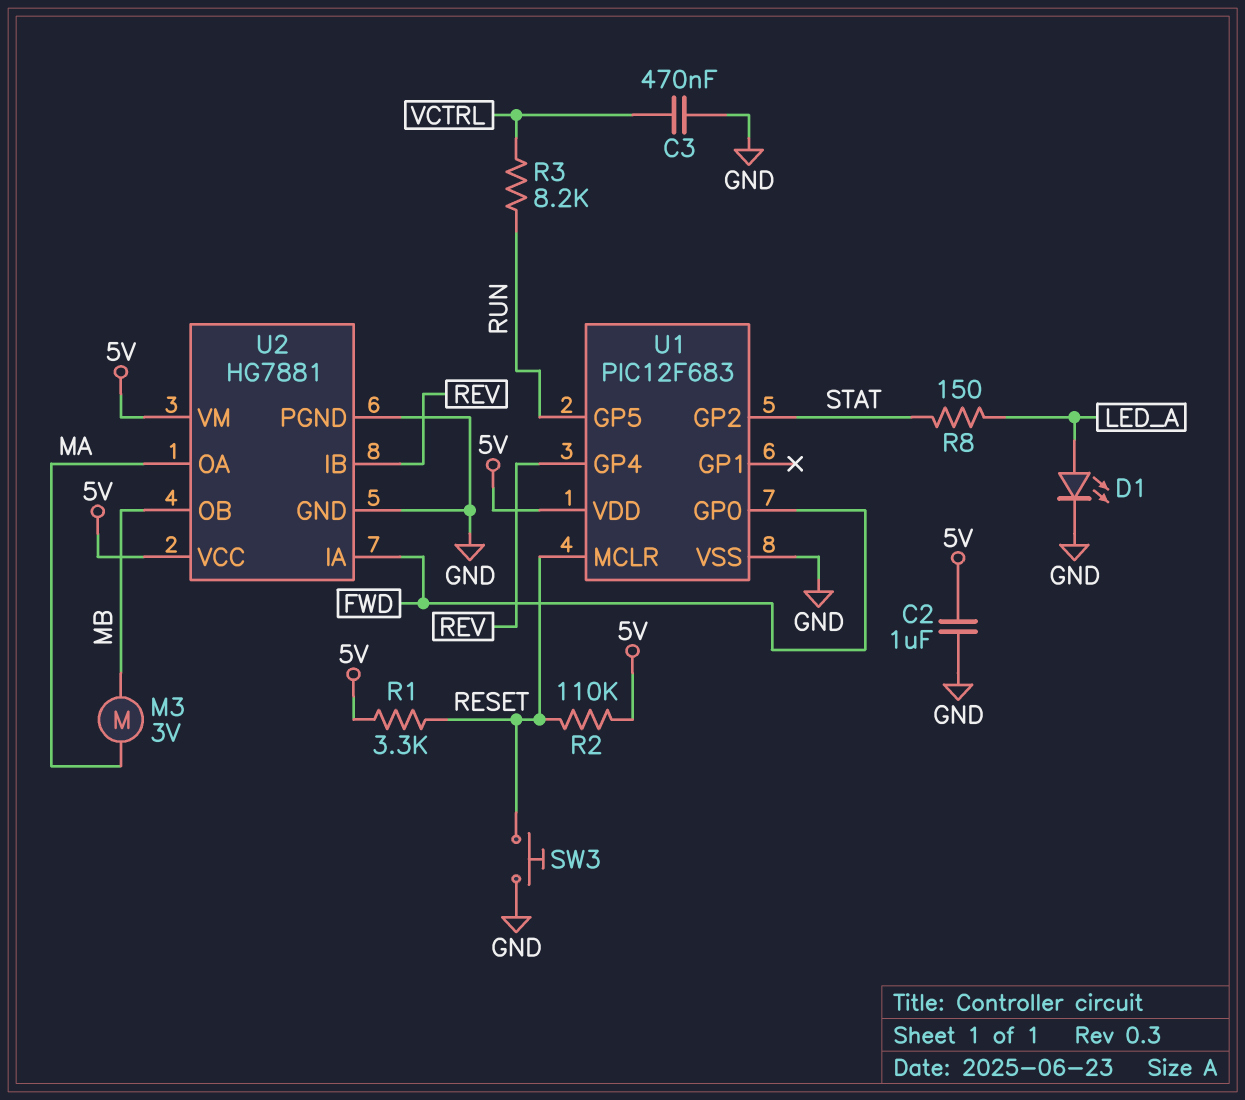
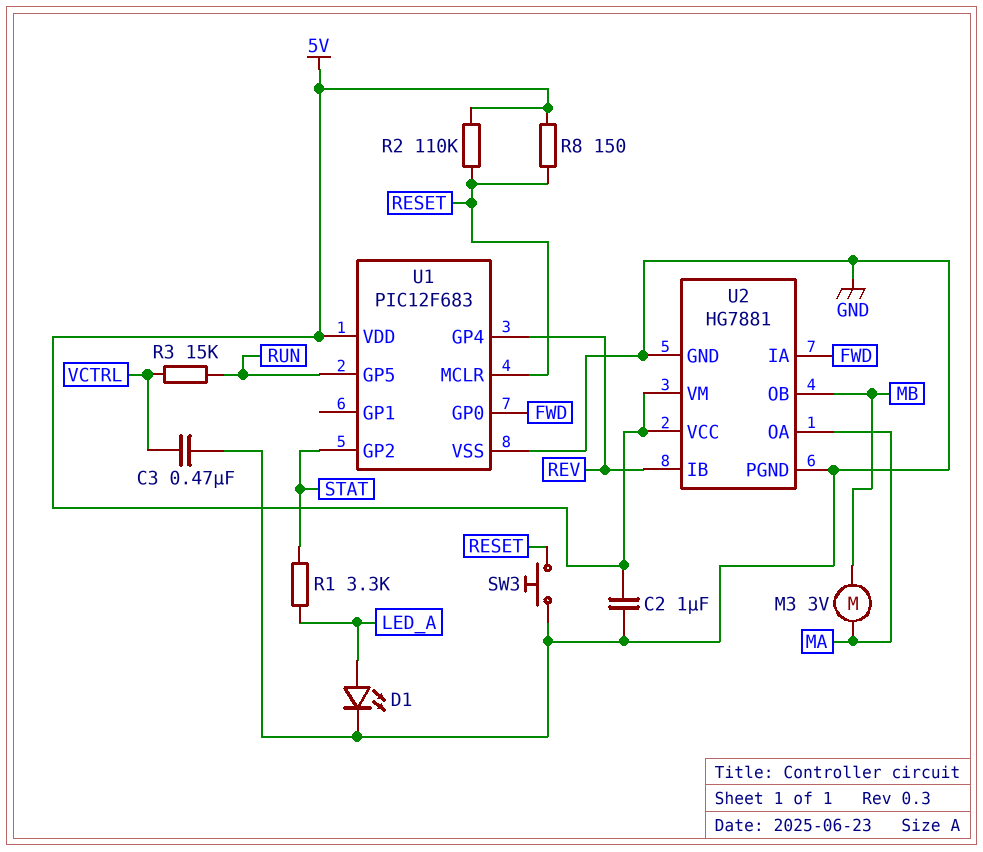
R1: 3.3k (5V, RESET) -> 3.3k (LED_A, STAT)
R3: 8.2k (RUN, VCTRL) -> 15k (RUN, VCTRL)
R8: 150 (LED_A, STAT) -> 150 (5V, RESET)

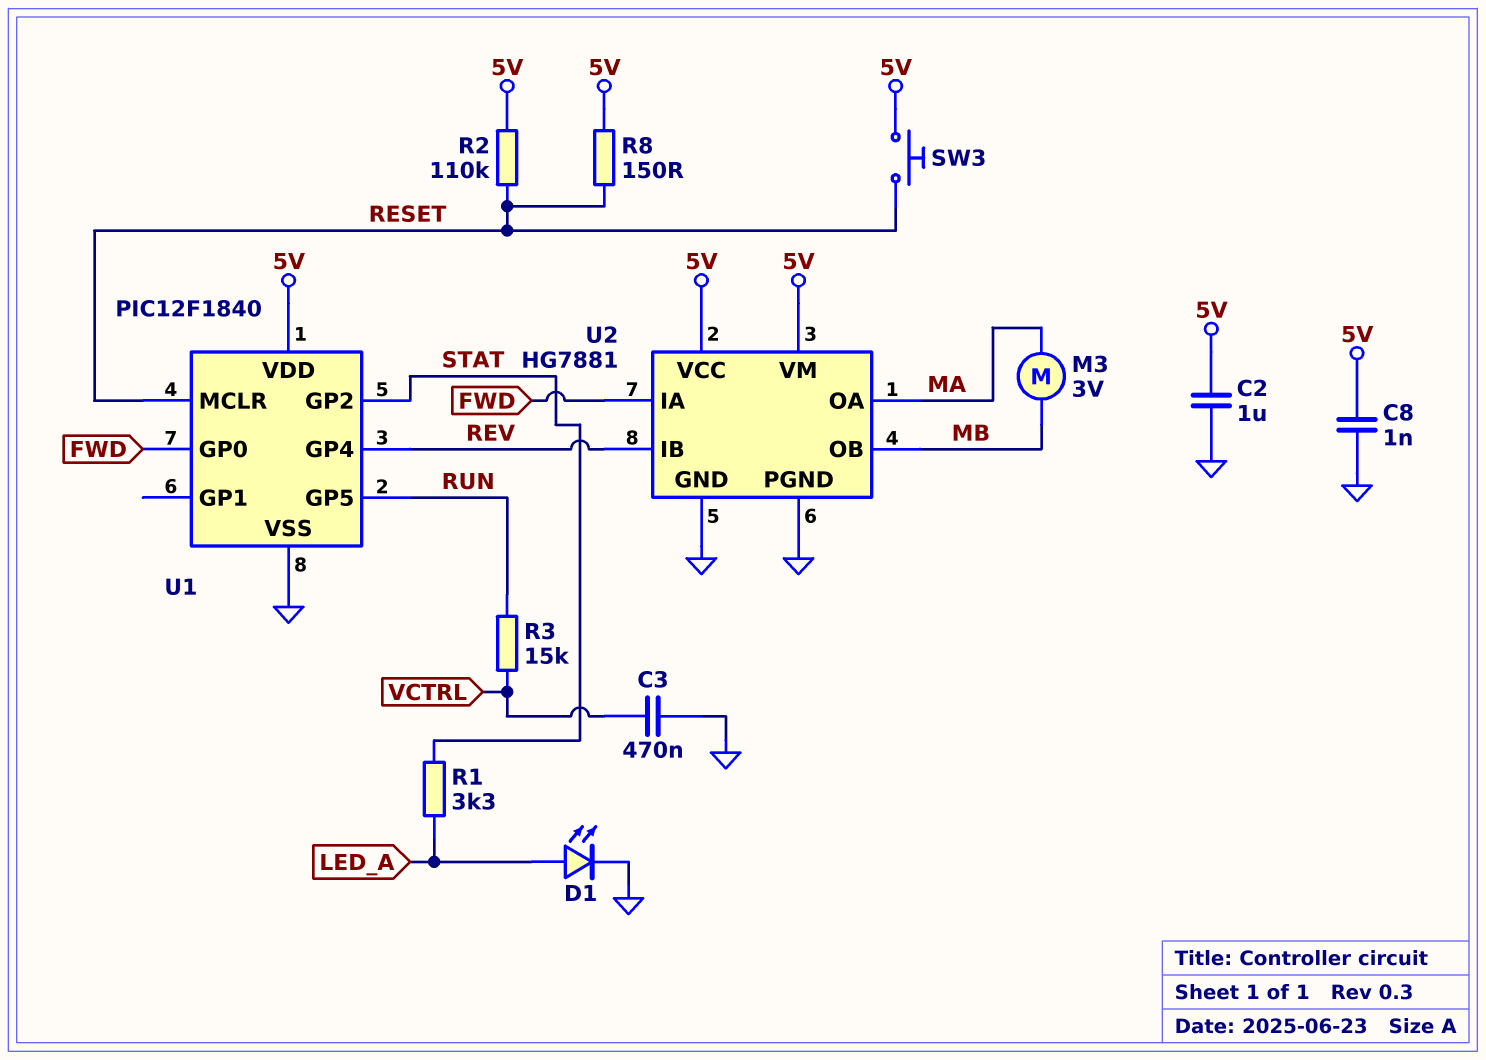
C8: none -> 1nF (5V, GND)
SW3: button (GND, RESET) -> button (5V, RESET)
U1: PIC12F683 -> PIC12F1840

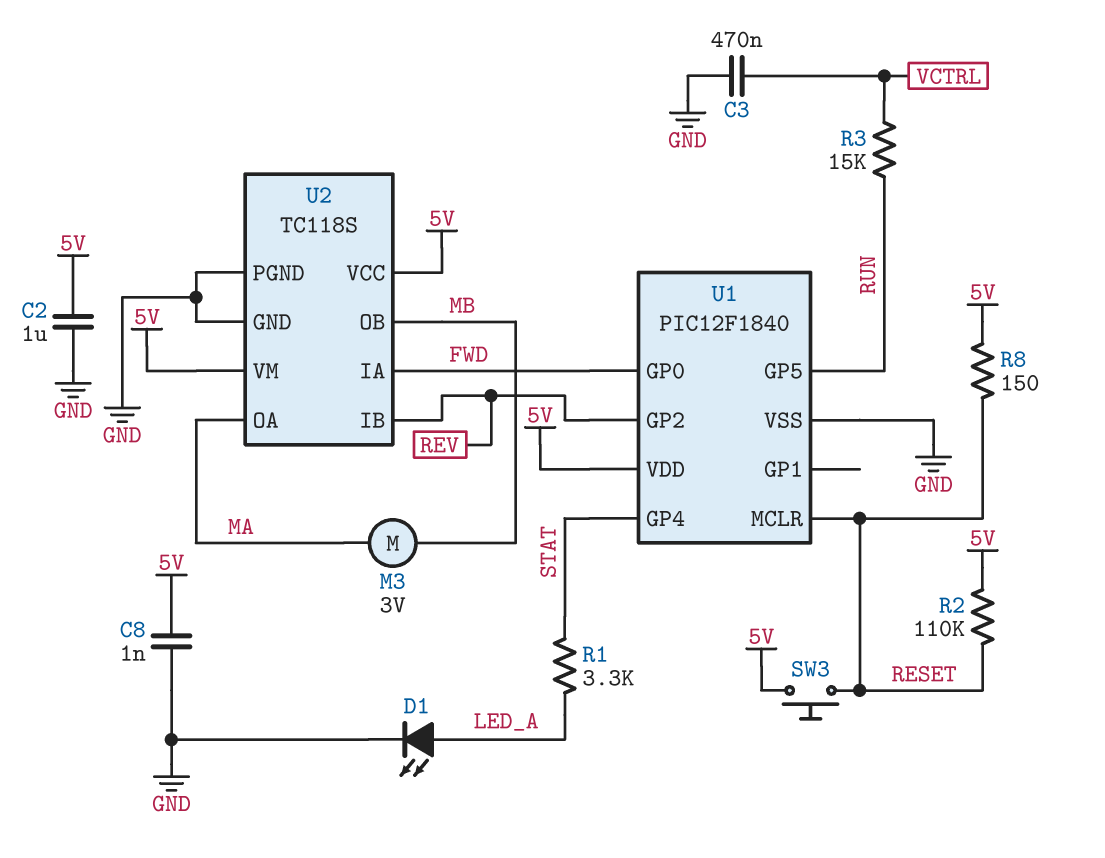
U1 pin GP2: STAT -> REV
U1 pin GP4: REV -> STAT
U2: HG7881 -> TC118S

